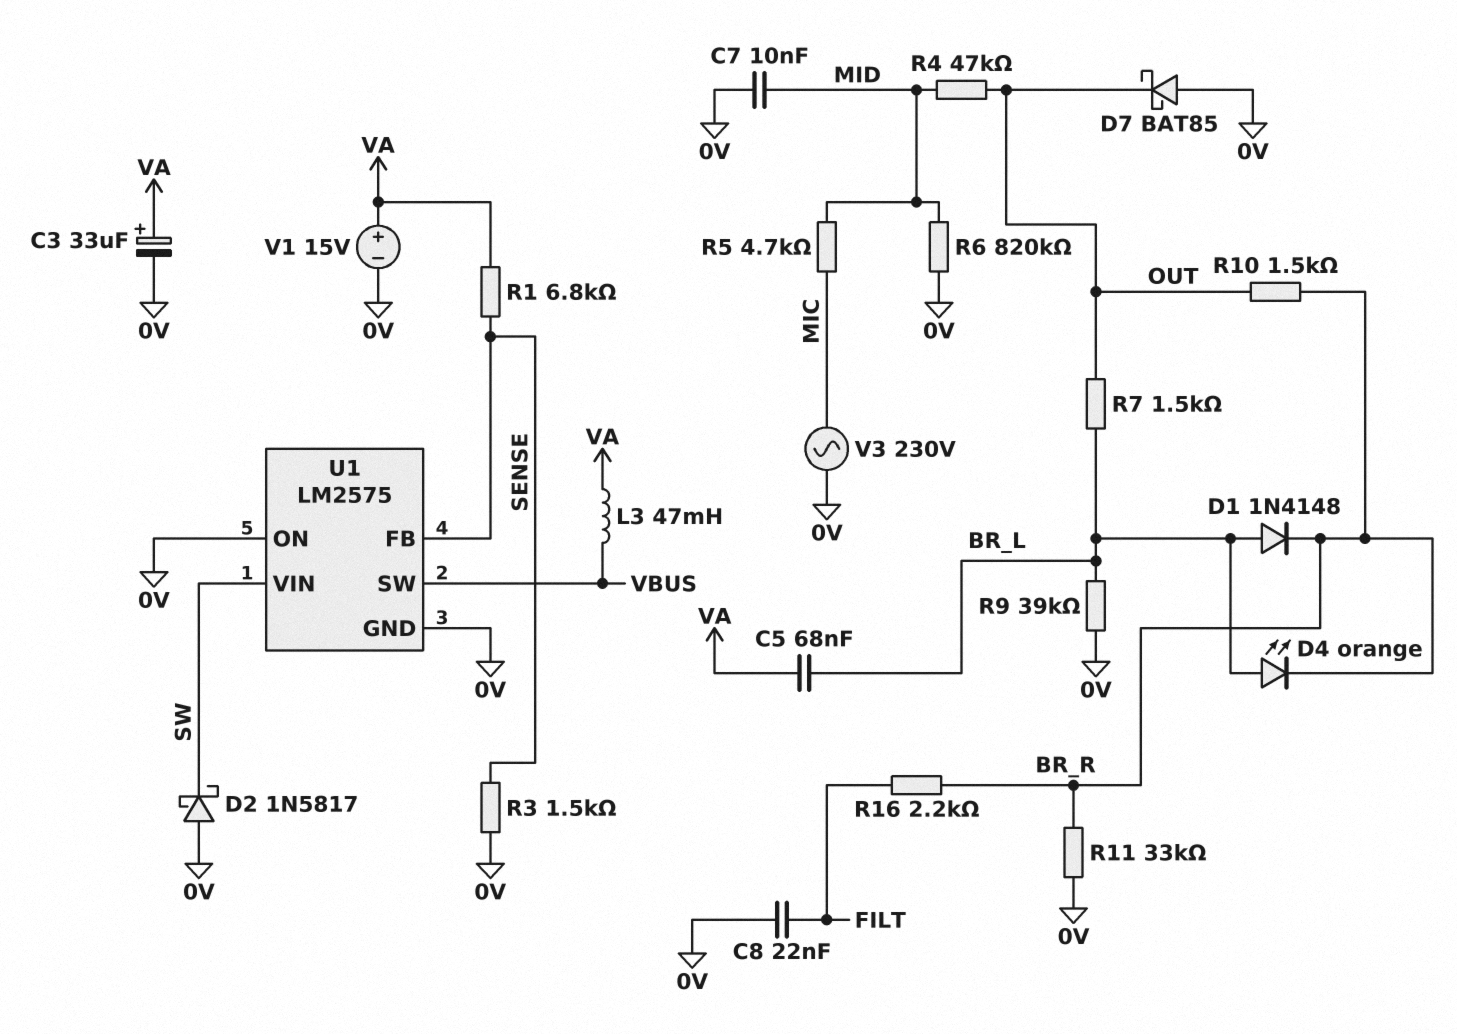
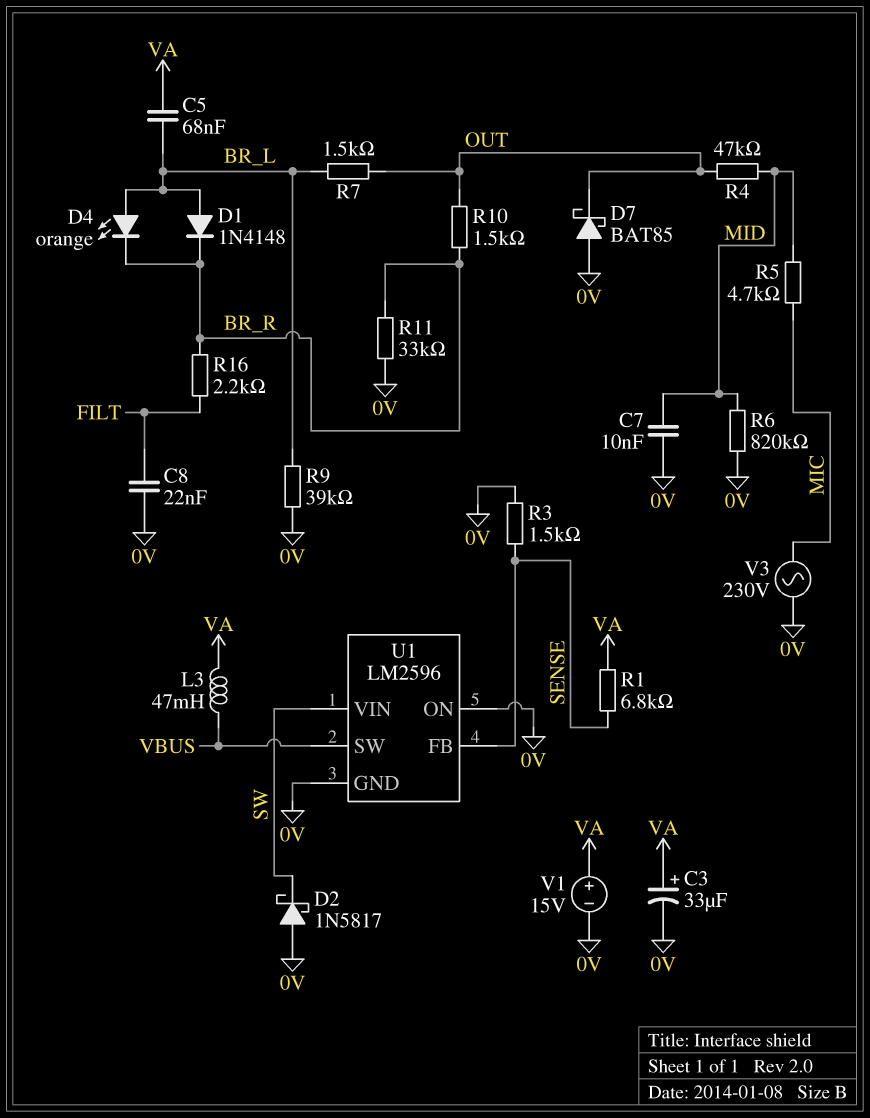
U1: LM2575 -> LM2596

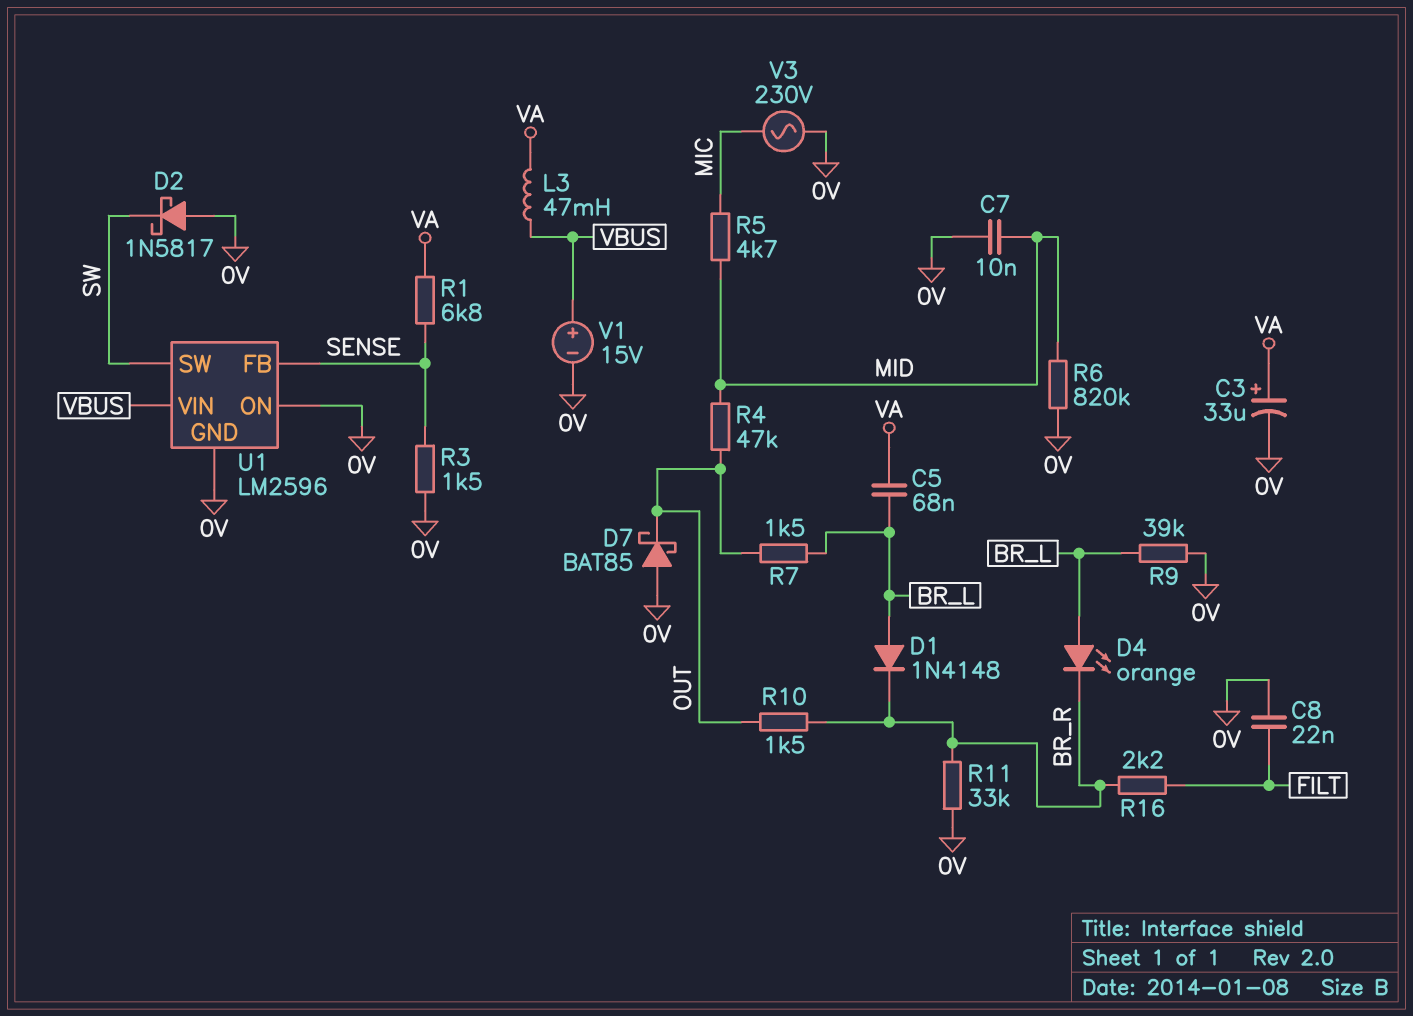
U1 pin SW: VBUS -> SW
U1 pin VIN: SW -> VBUS
V1: 15V (plus VA, minus 0V) -> 15V (plus VBUS, minus 0V)

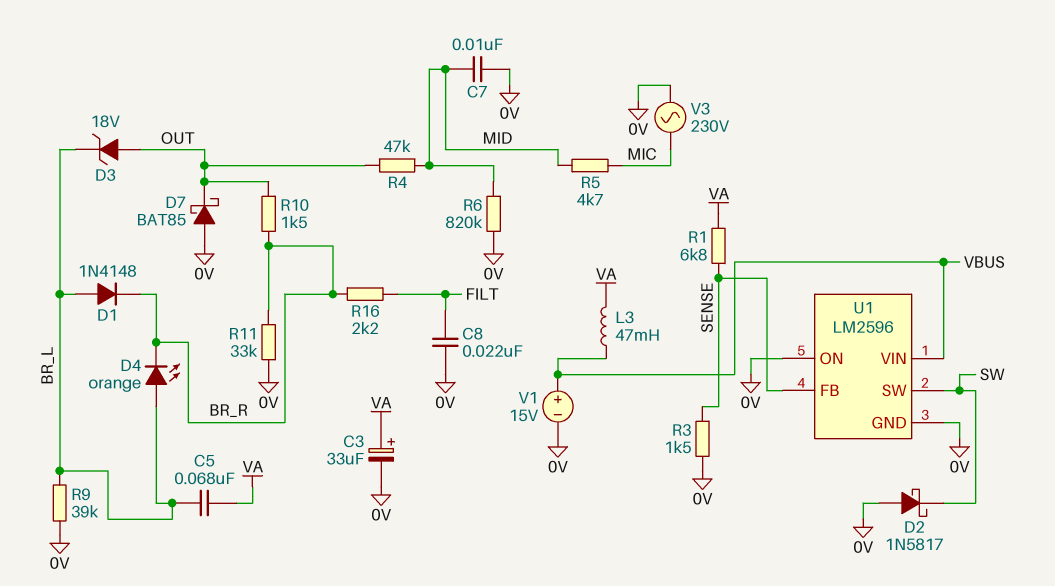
D3: none -> zener 18V (A OUT, K BR_L)
R7: 1.5k (BR_L, OUT) -> none

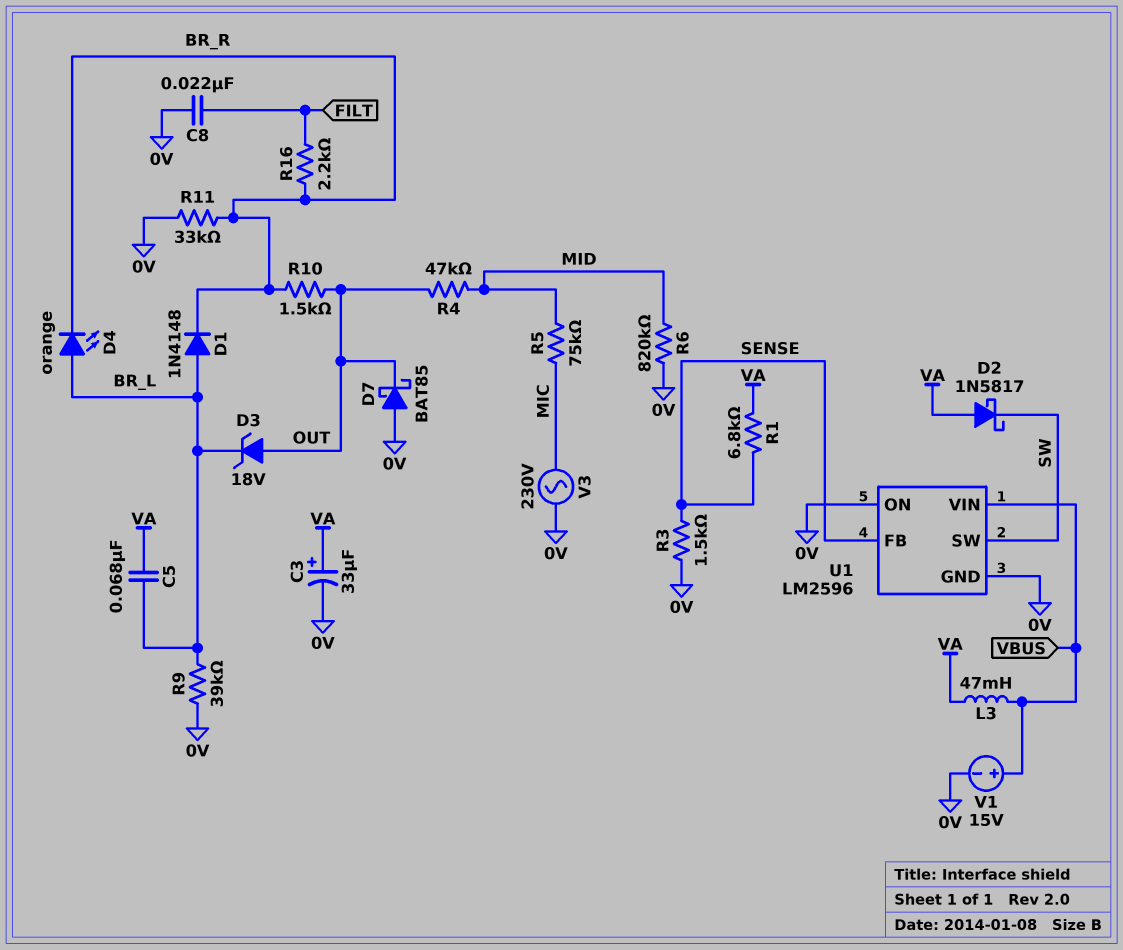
C7: 10nF (0V, MID) -> none
D2: schottky 1N5817 (A 0V, K SW) -> schottky 1N5817 (A VA, K SW)
R5: 4.7k (MIC, MID) -> 75k (MIC, MID)

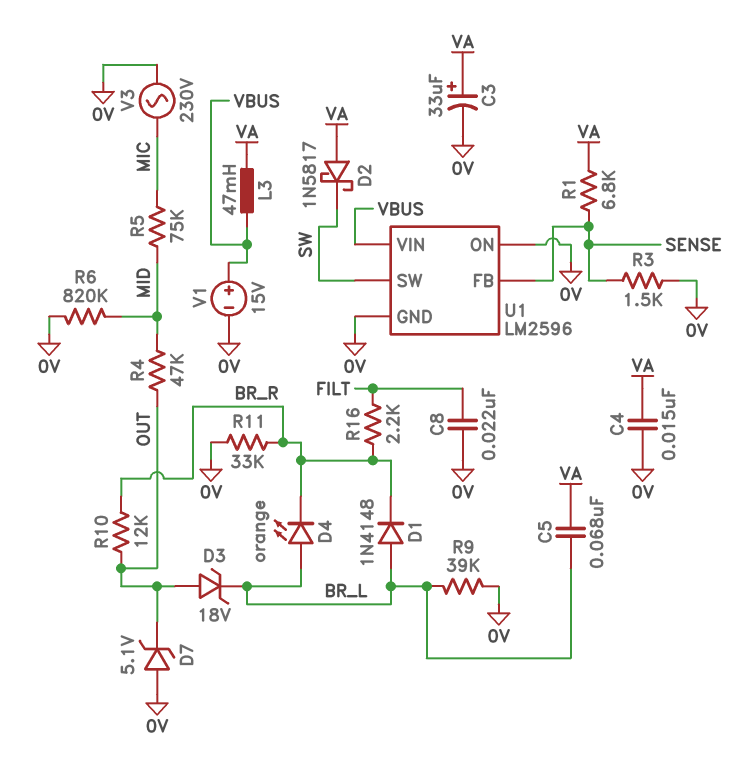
C4: none -> 15nF (0V, VA)
D7: schottky BAT85 (A 0V, K OUT) -> zener 5.1V (A 0V, K OUT)
R10: 1.5k (BR_R, OUT) -> 12k (BR_R, OUT)

